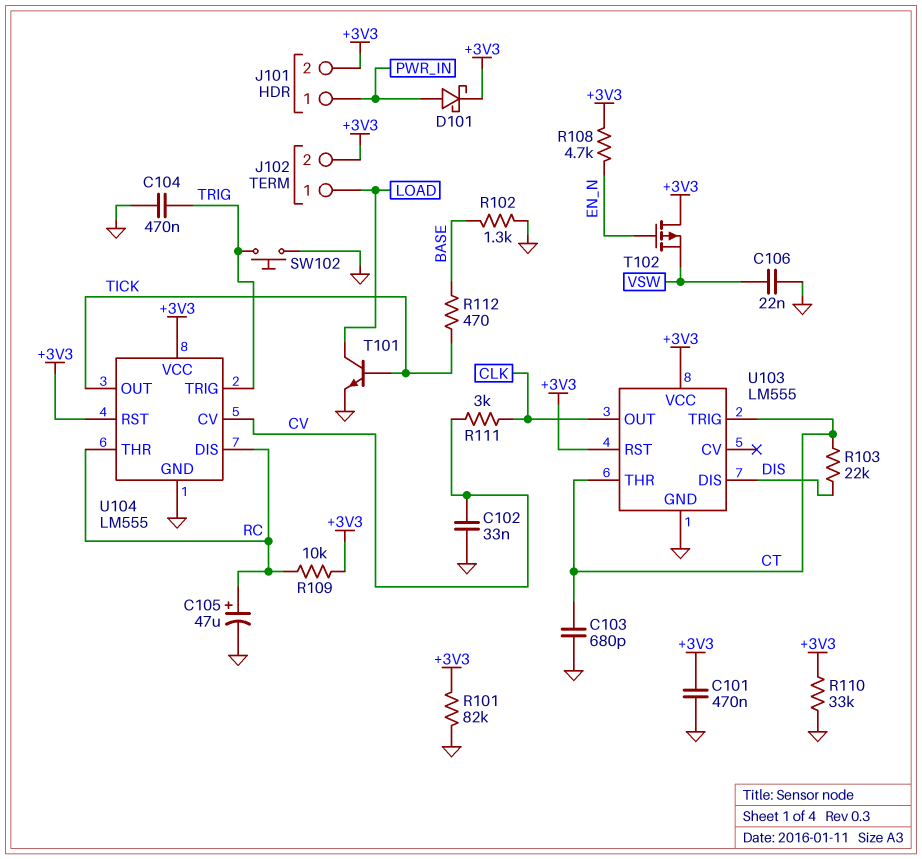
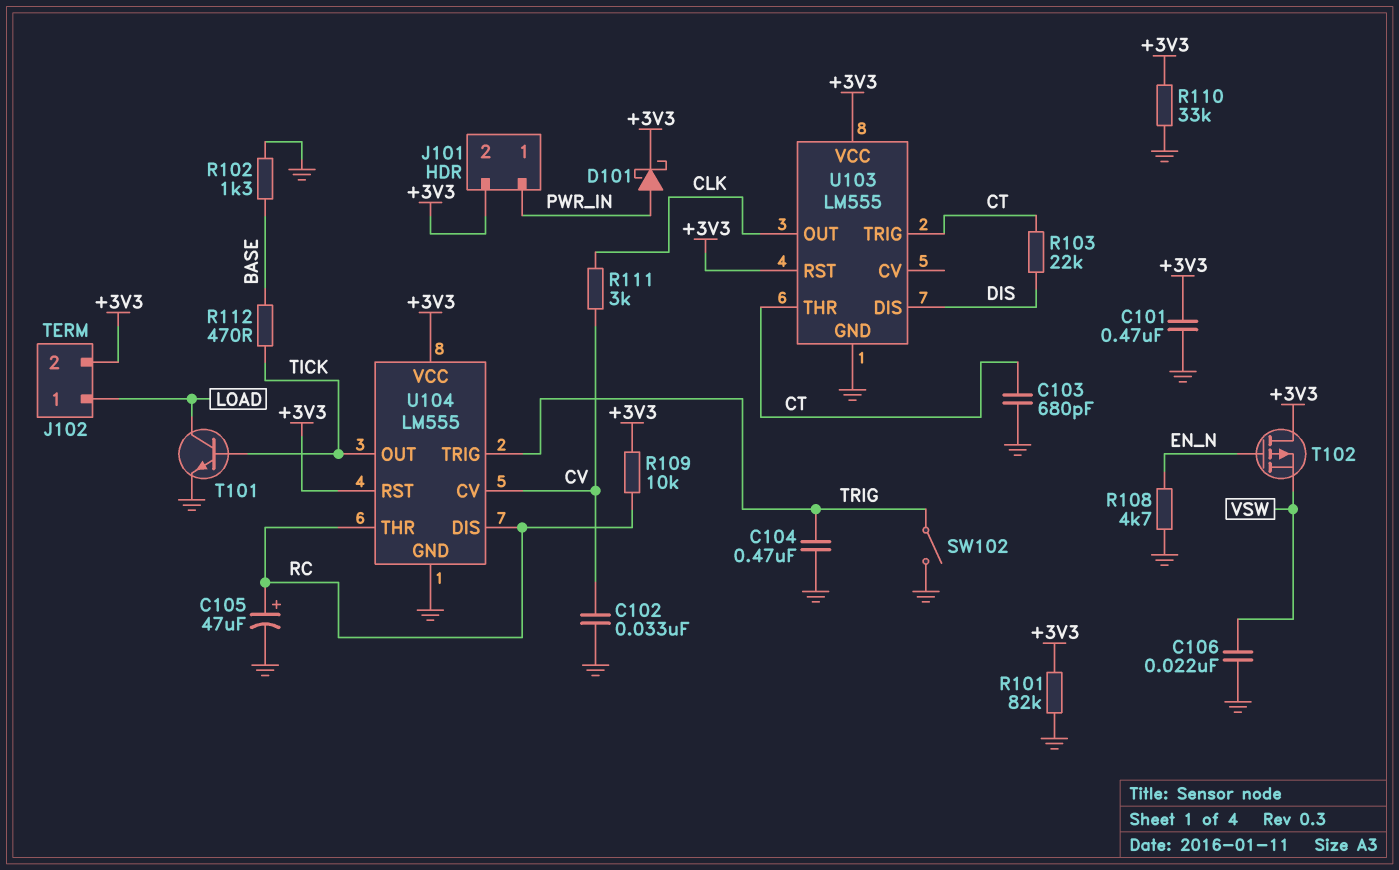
R108: 4.7k (+3V3, EN_N) -> 4.7k (EN_N, GND)
SW102: button (GND, TRIG) -> switch (GND, TRIG)

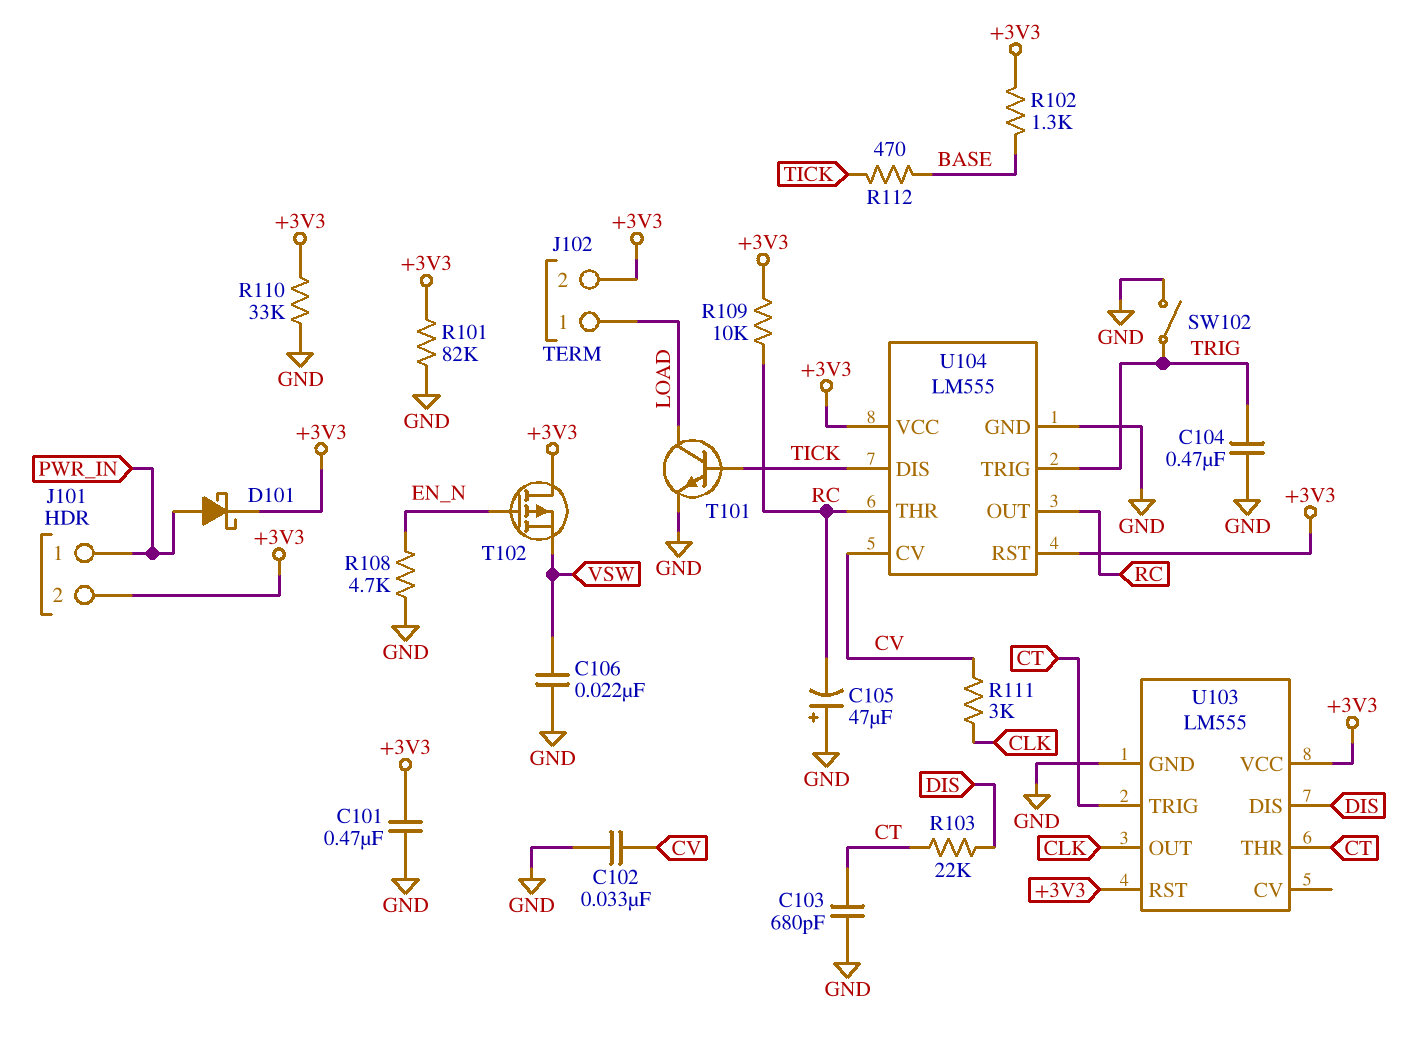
C105: 47uF (plus RC, minus GND) -> 47uF (plus GND, minus RC)
R102: 1.3k (BASE, GND) -> 1.3k (+3V3, BASE)
U104 pin DIS: RC -> TICK
U104 pin OUT: TICK -> RC

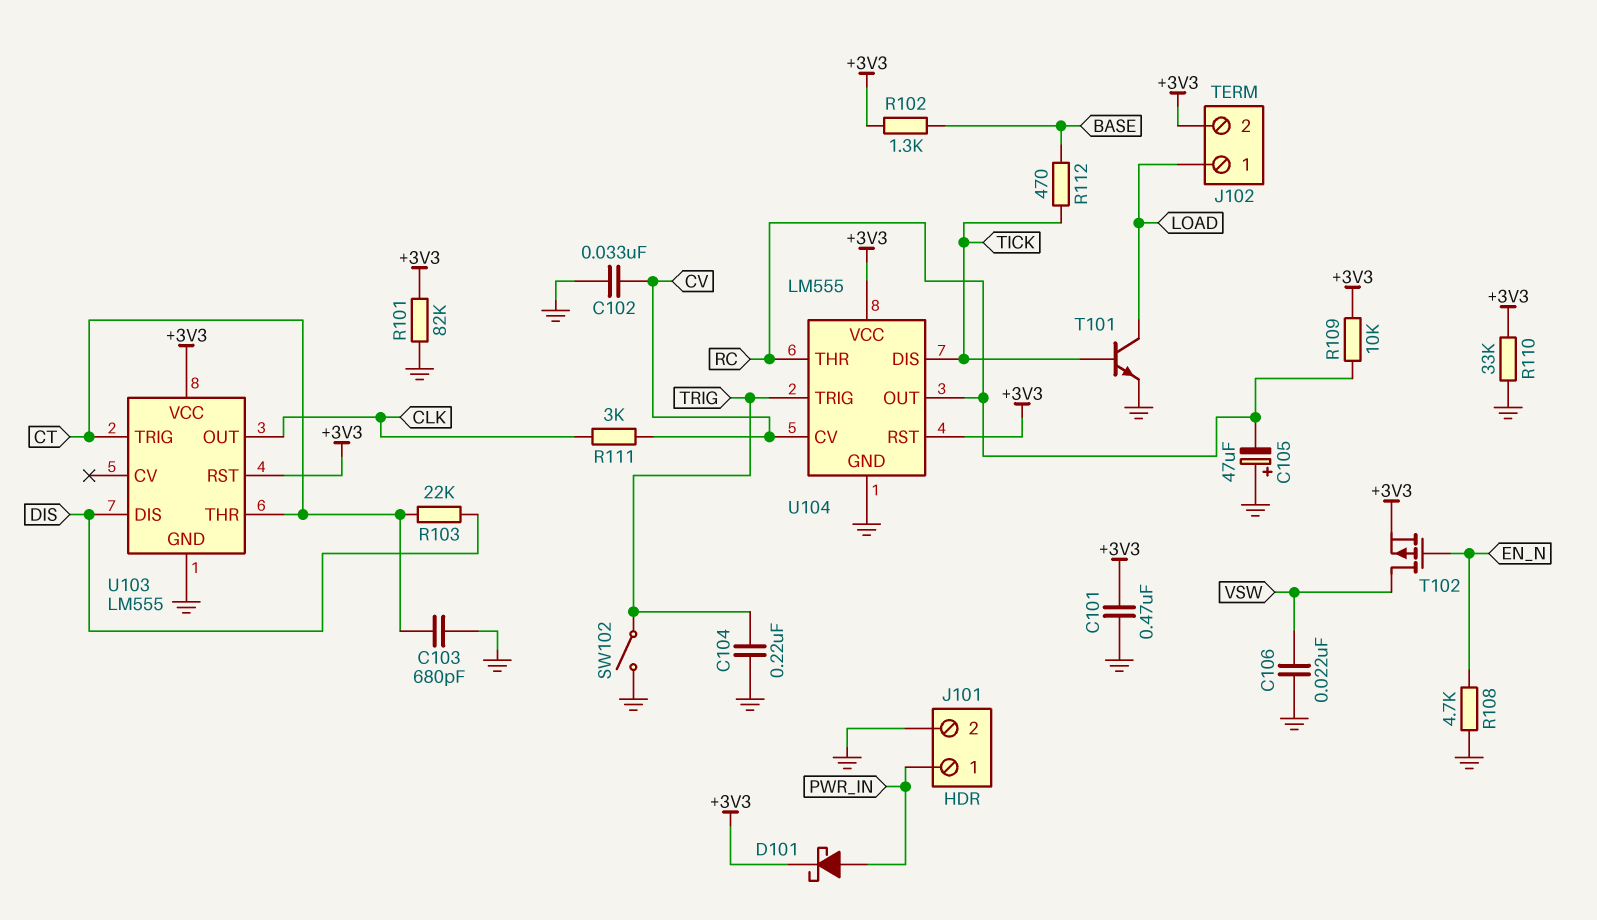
C104: 470nF (GND, TRIG) -> 220nF (GND, TRIG)
J101 pin 2: +3V3 -> GND
T102: PMOS (G EN_N, D +3V3, S VSW) -> PMOS (G EN_N, D VSW, S +3V3)

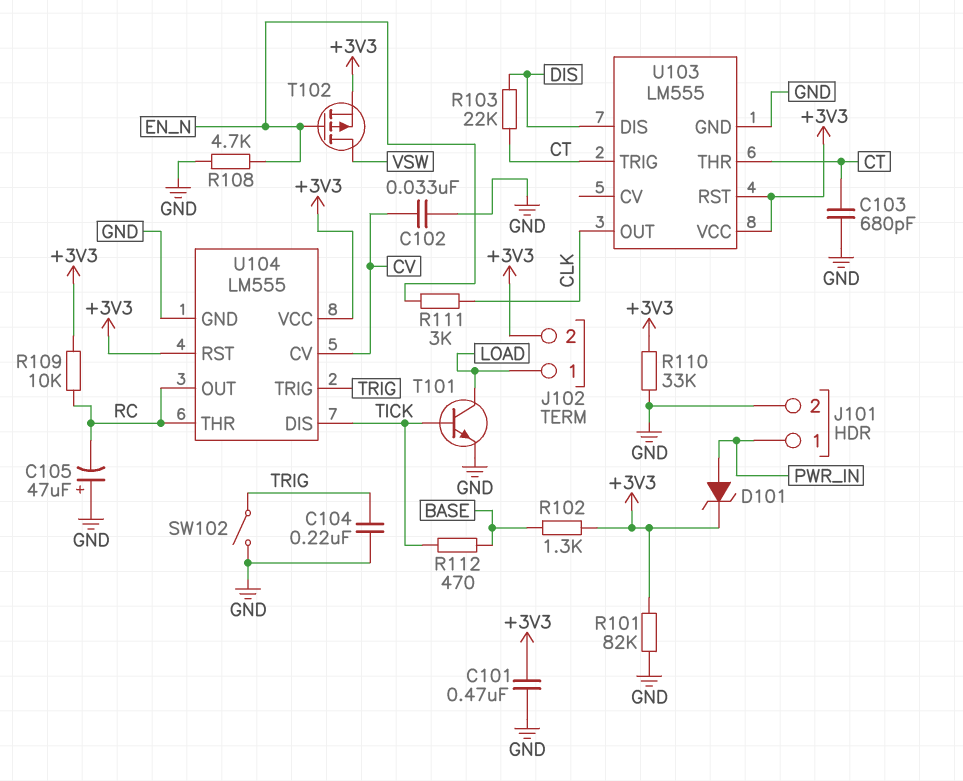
C106: 22nF (GND, VSW) -> none
D101: schottky (A PWR_IN, K +3V3) -> zener (A PWR_IN, K +3V3)
R111: 3k (CLK, CV) -> 3k (CLK, EN_N)

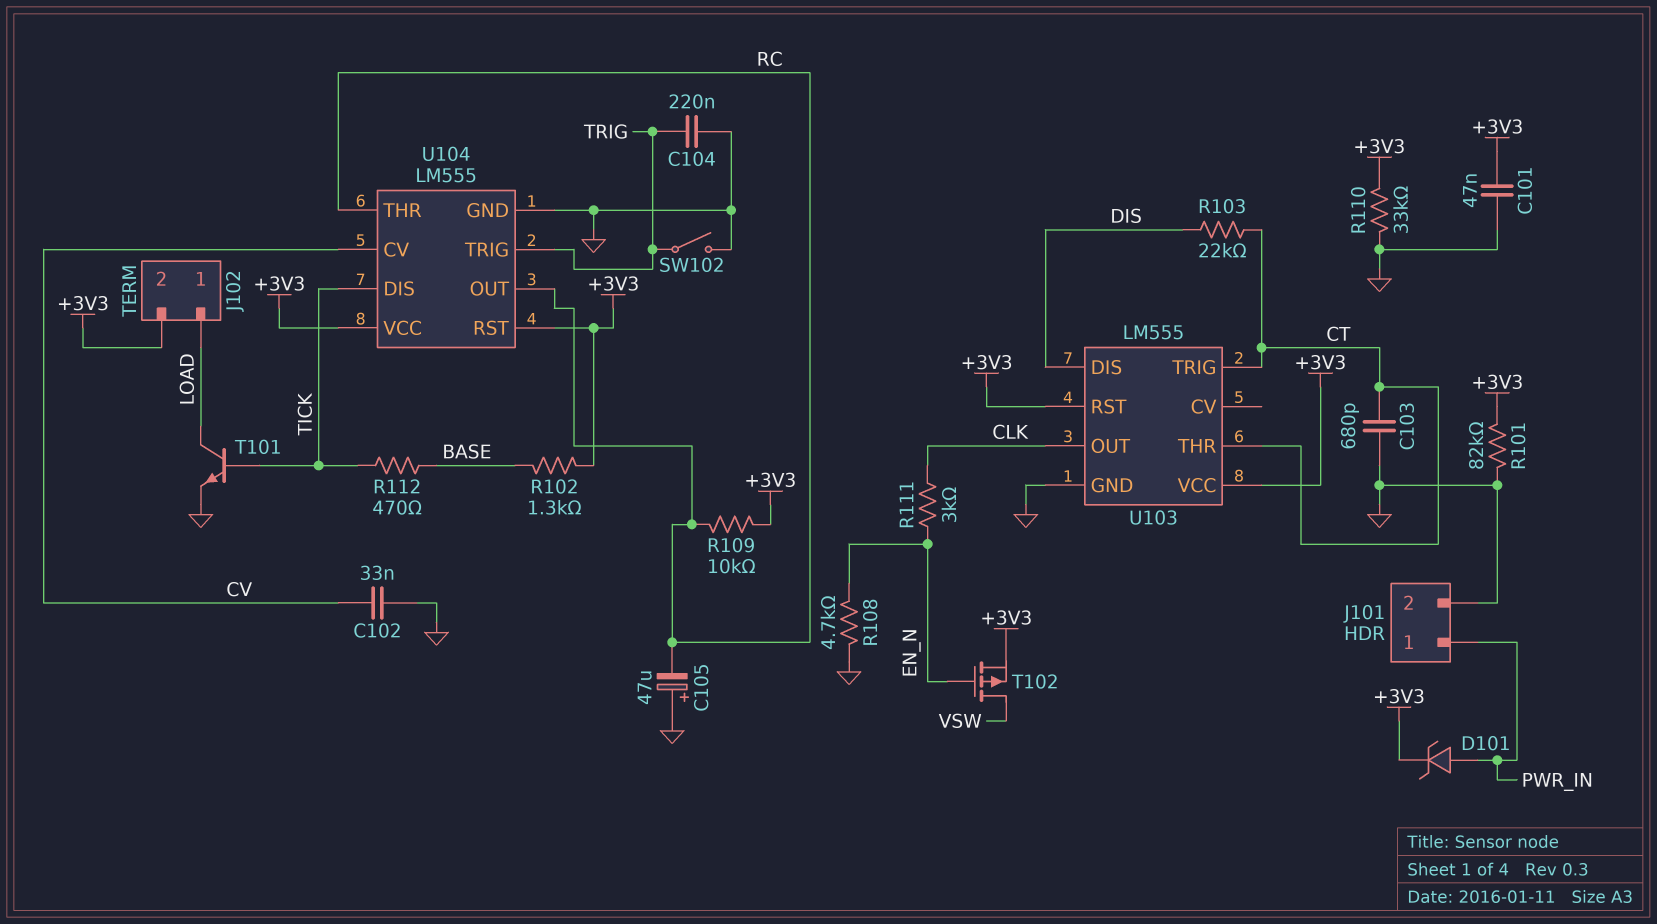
C101: 470nF (+3V3, GND) -> 47nF (+3V3, GND)

